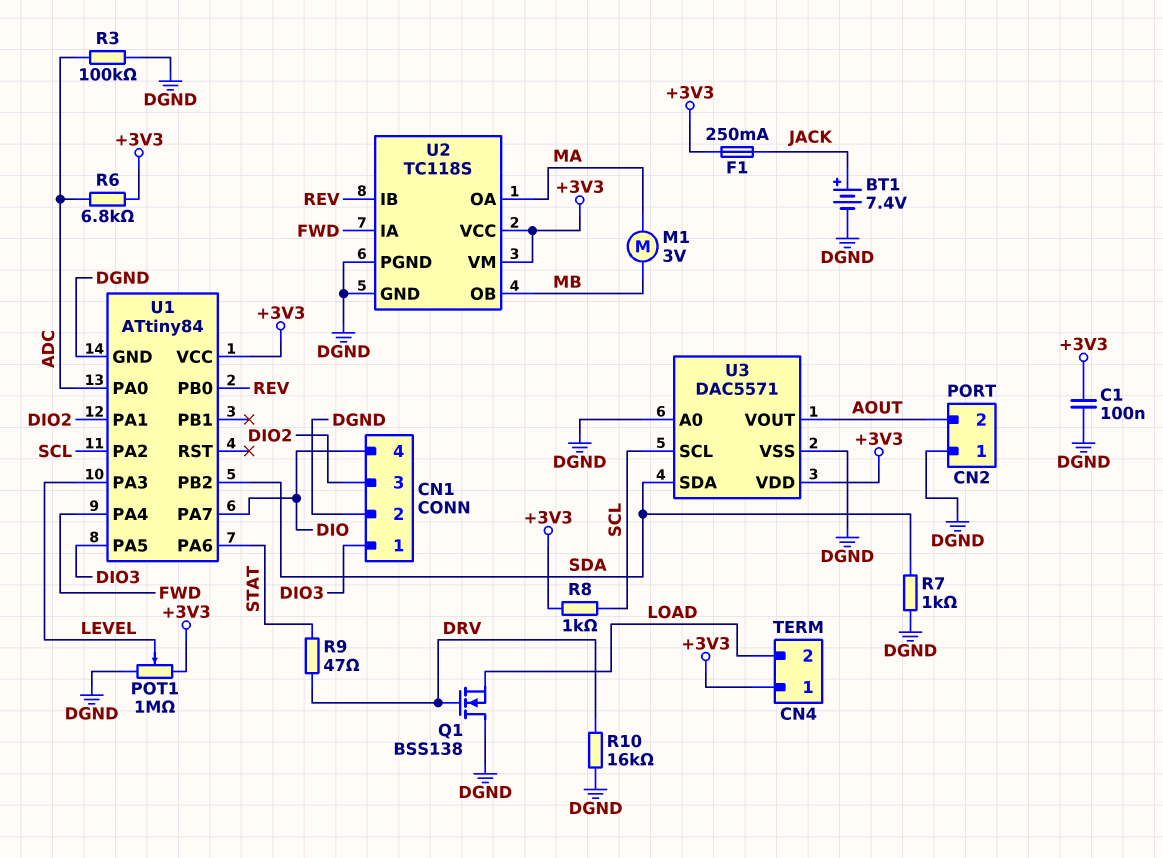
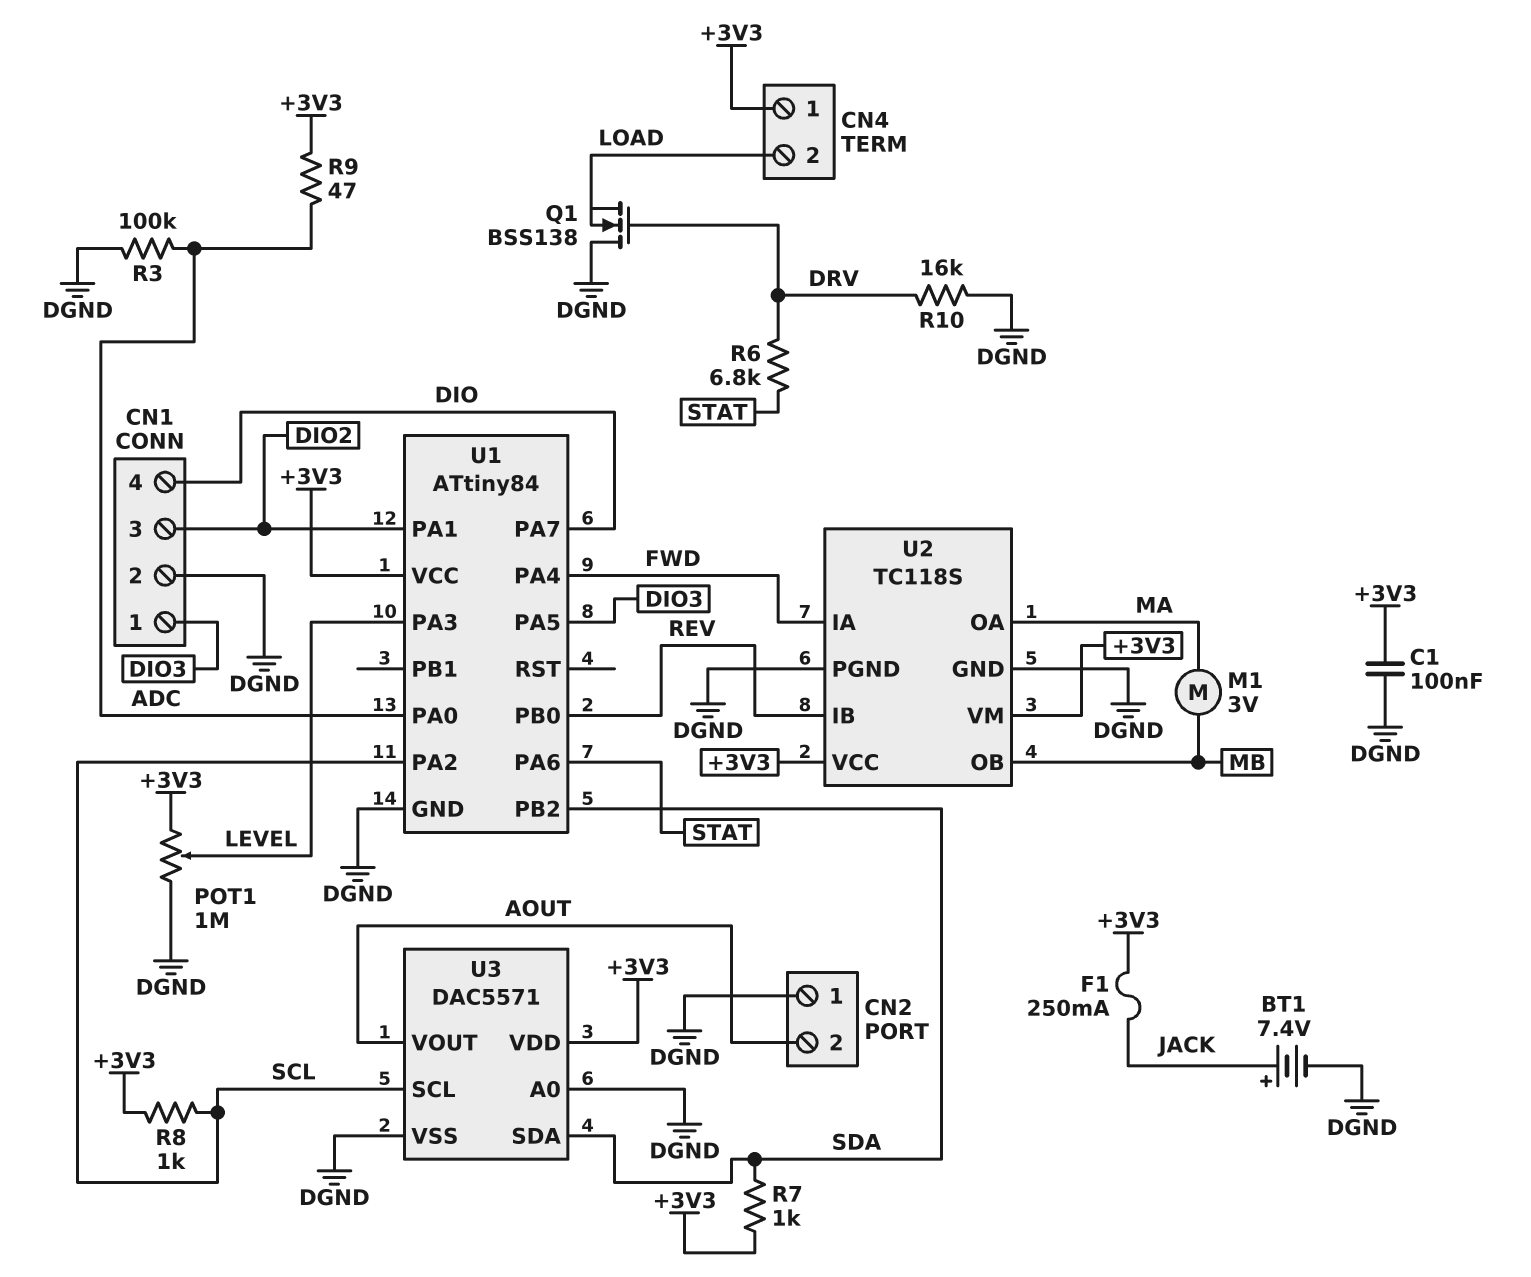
R6: 6.8k (+3V3, ADC) -> 6.8k (DRV, STAT)
R7: 1k (DGND, SDA) -> 1k (+3V3, SDA)
R9: 47 (DRV, STAT) -> 47 (+3V3, ADC)

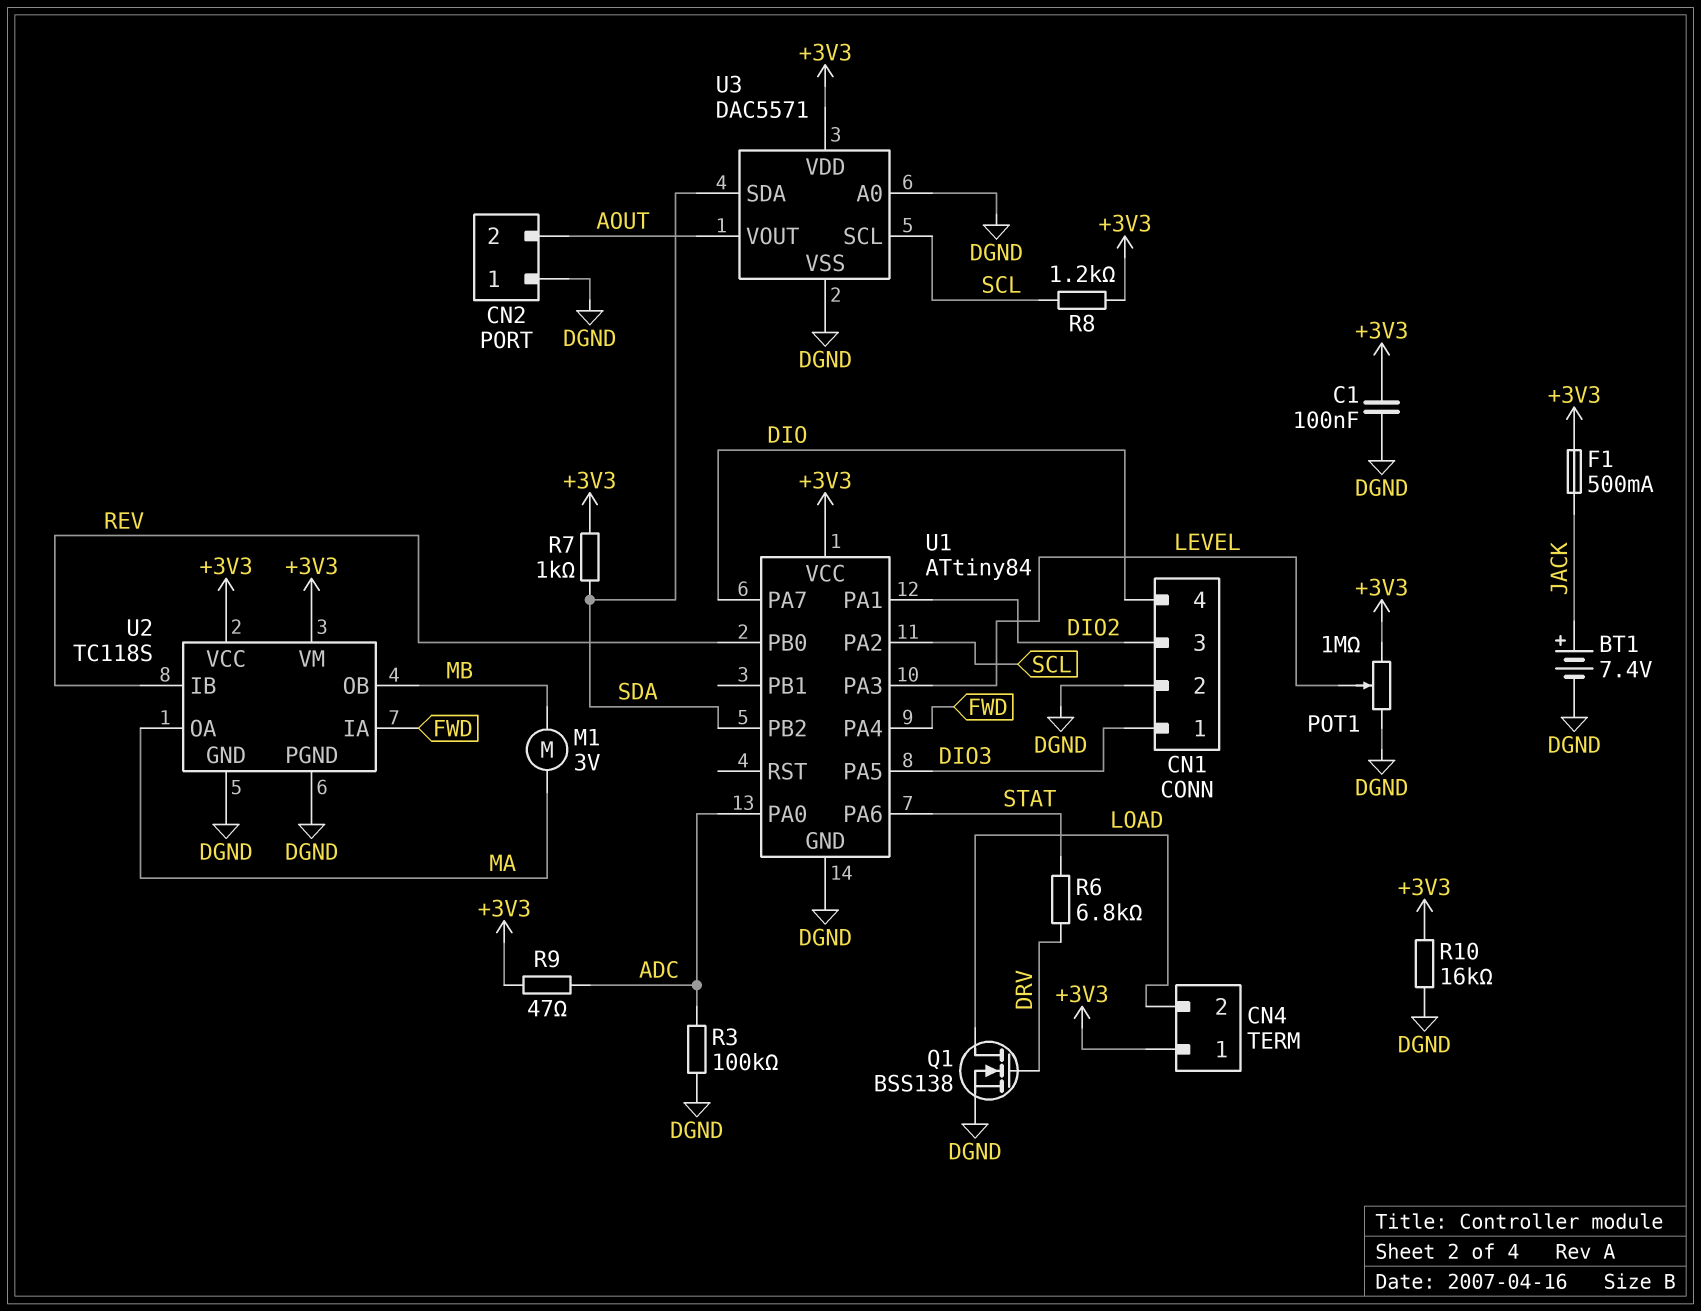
F1: 250mA (+3V3, JACK) -> 500mA (+3V3, JACK)
Q1: NMOS BSS138 (G DRV, D DGND, S LOAD) -> NMOS BSS138 (G DRV, D LOAD, S DGND)
R8: 1k (+3V3, SCL) -> 1.2k (+3V3, SCL)
R10: 16k (DGND, DRV) -> 16k (+3V3, DGND)

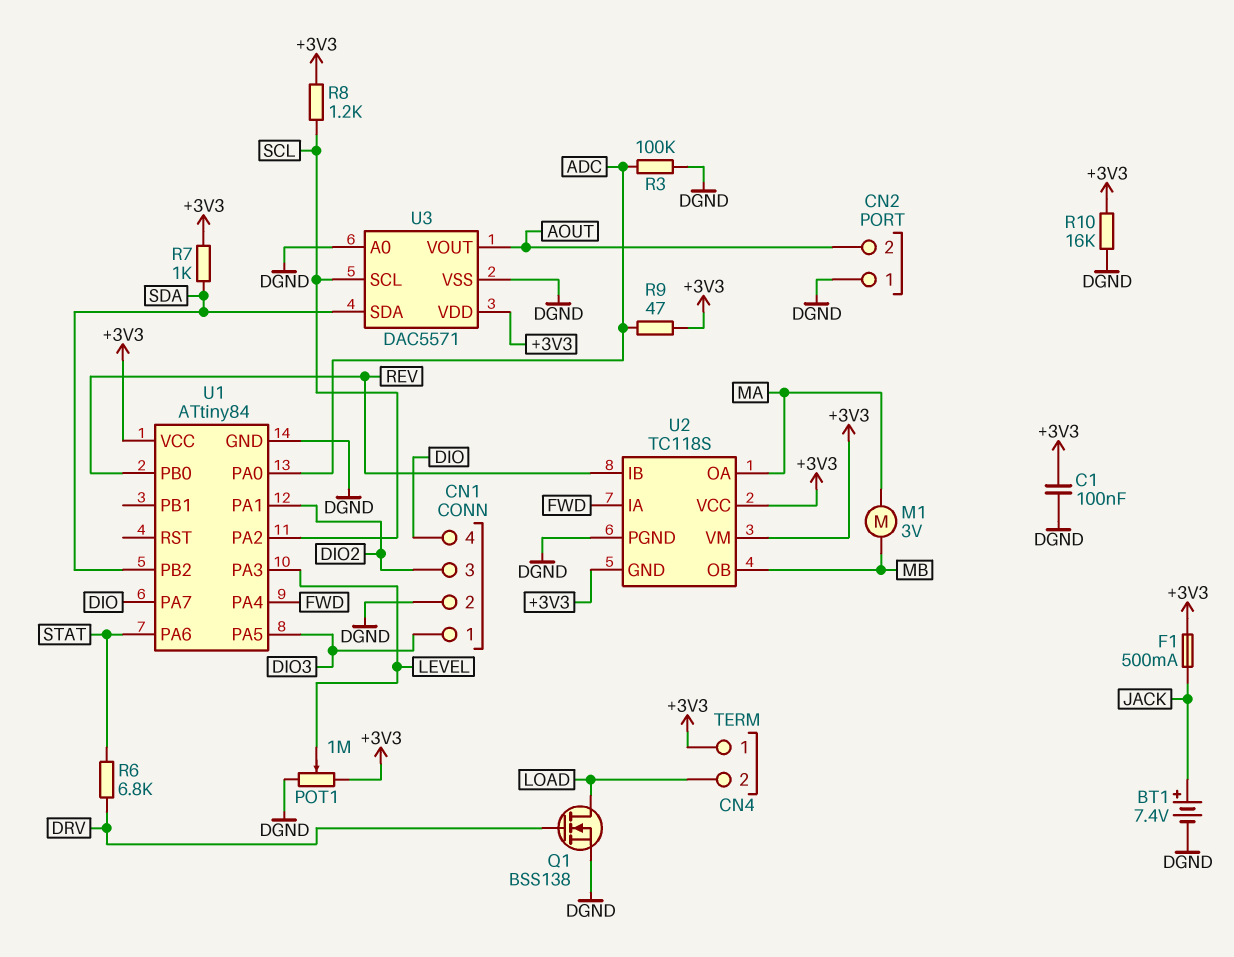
U2 pin GND: DGND -> +3V3

